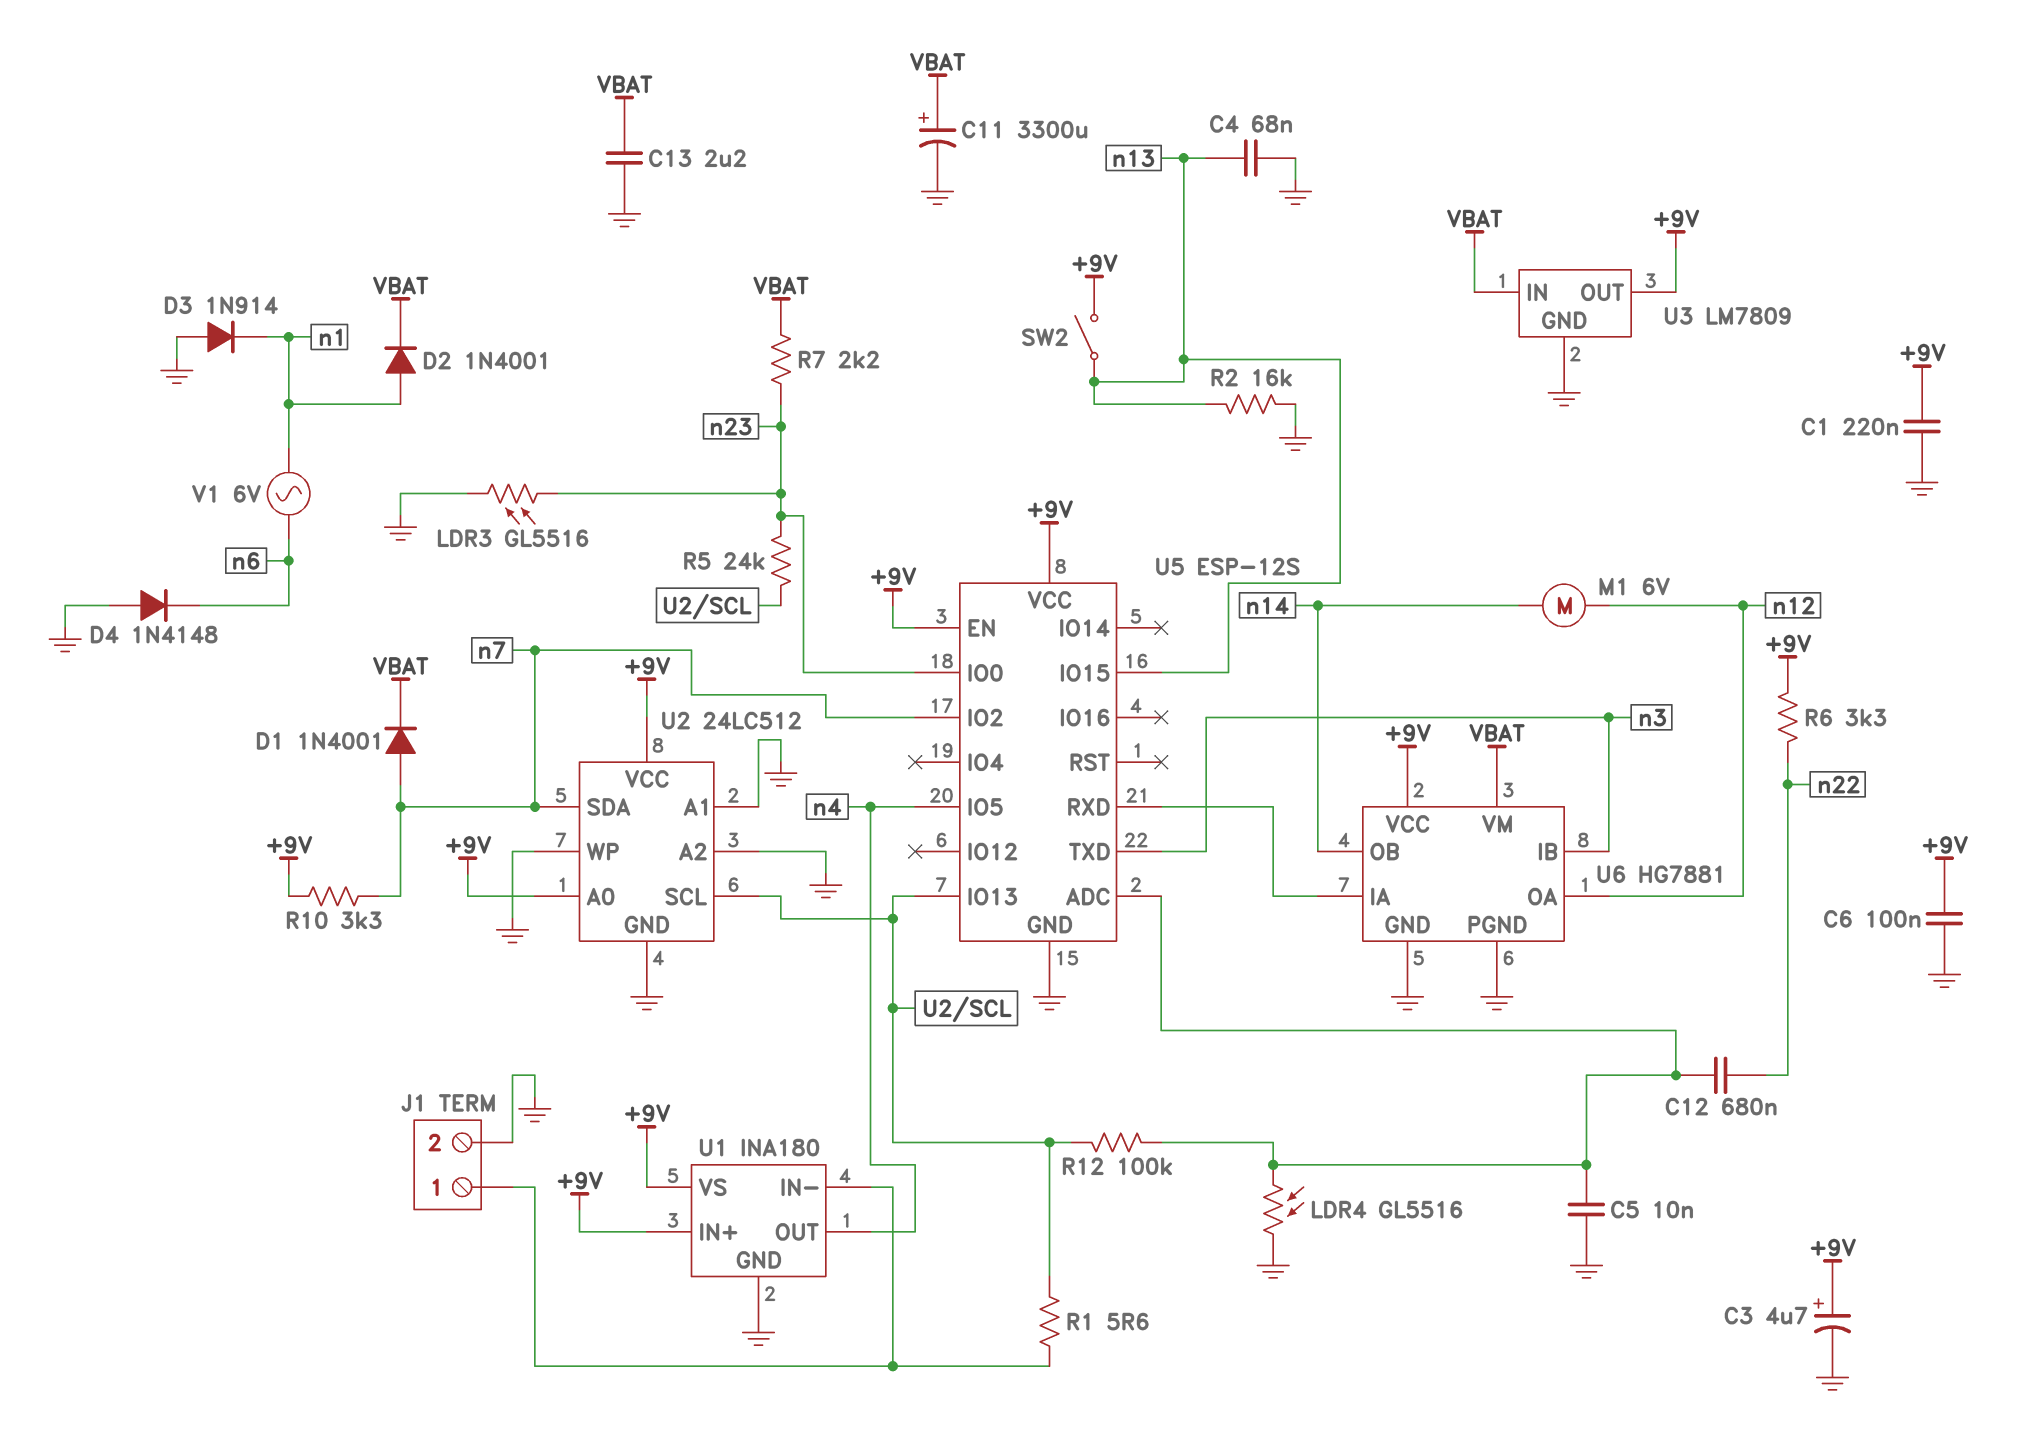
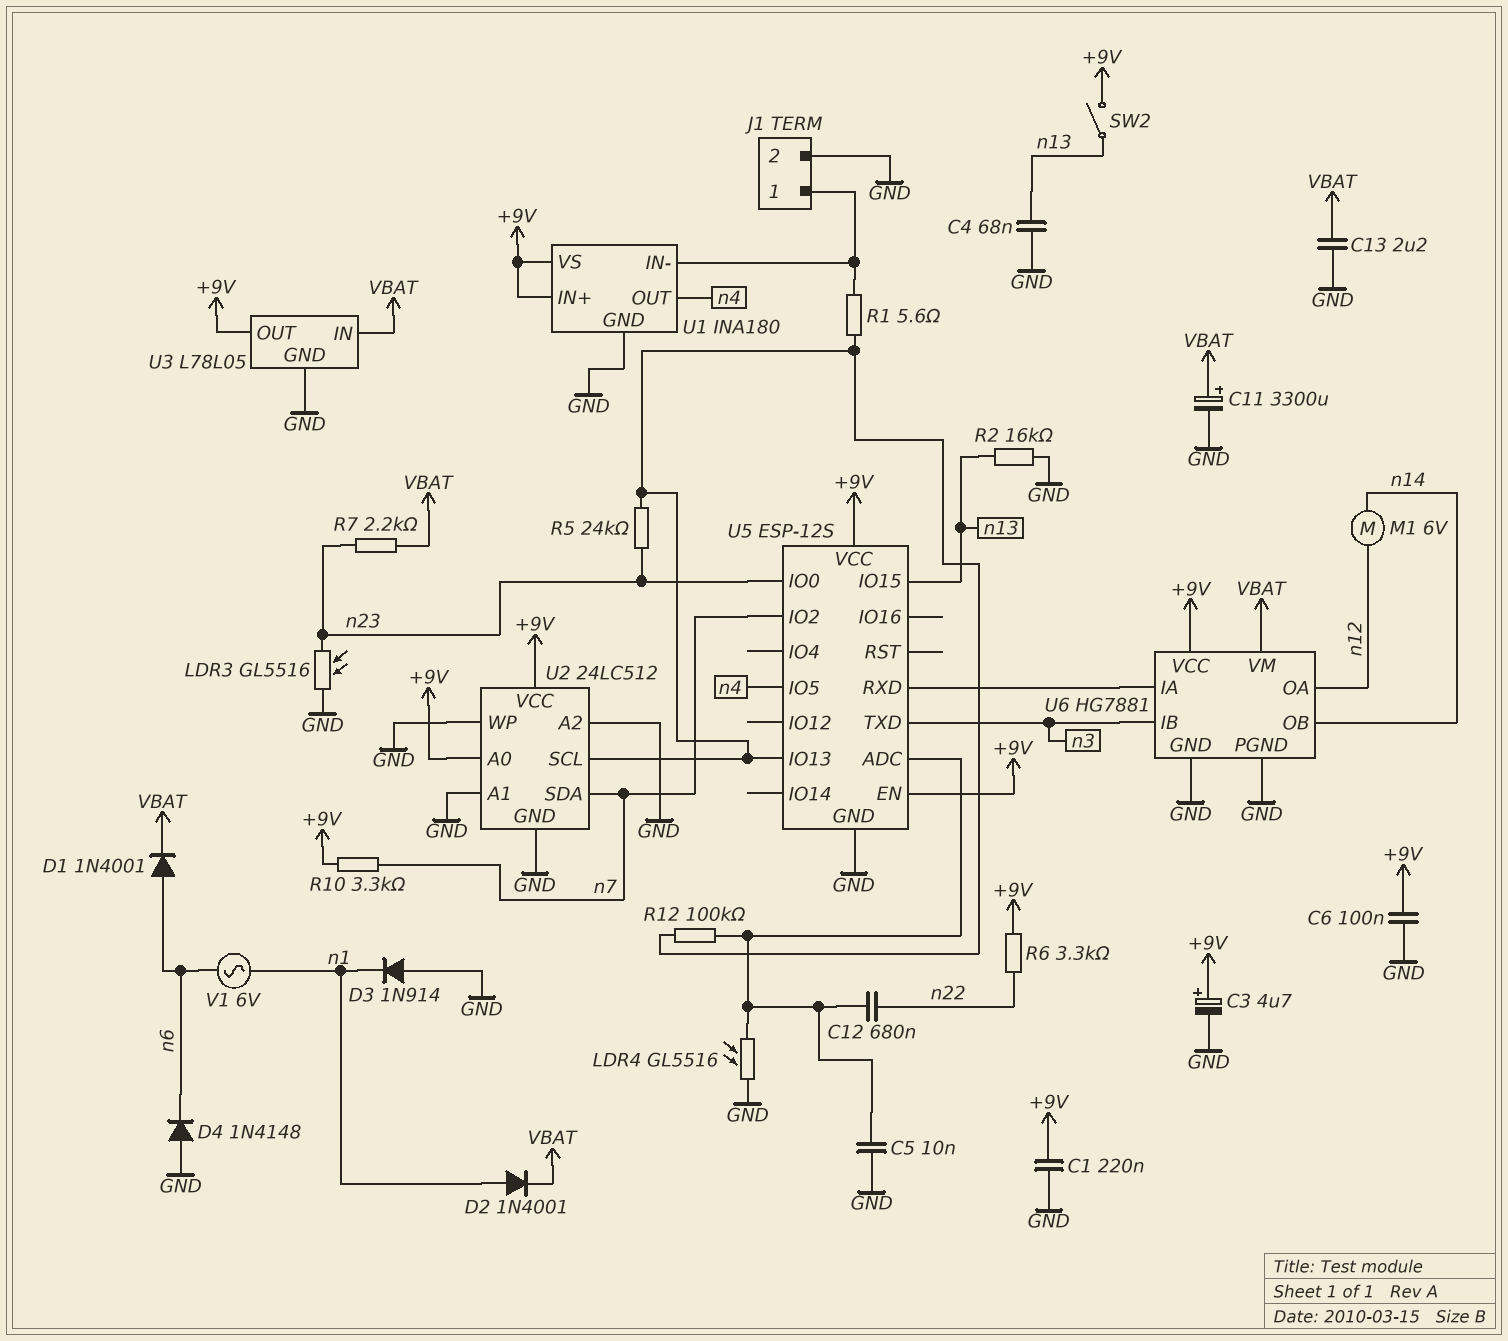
D1: diode 1N4001 (A n7, K VBAT) -> diode 1N4001 (A n6, K VBAT)
U3: LM7809 -> L78L05

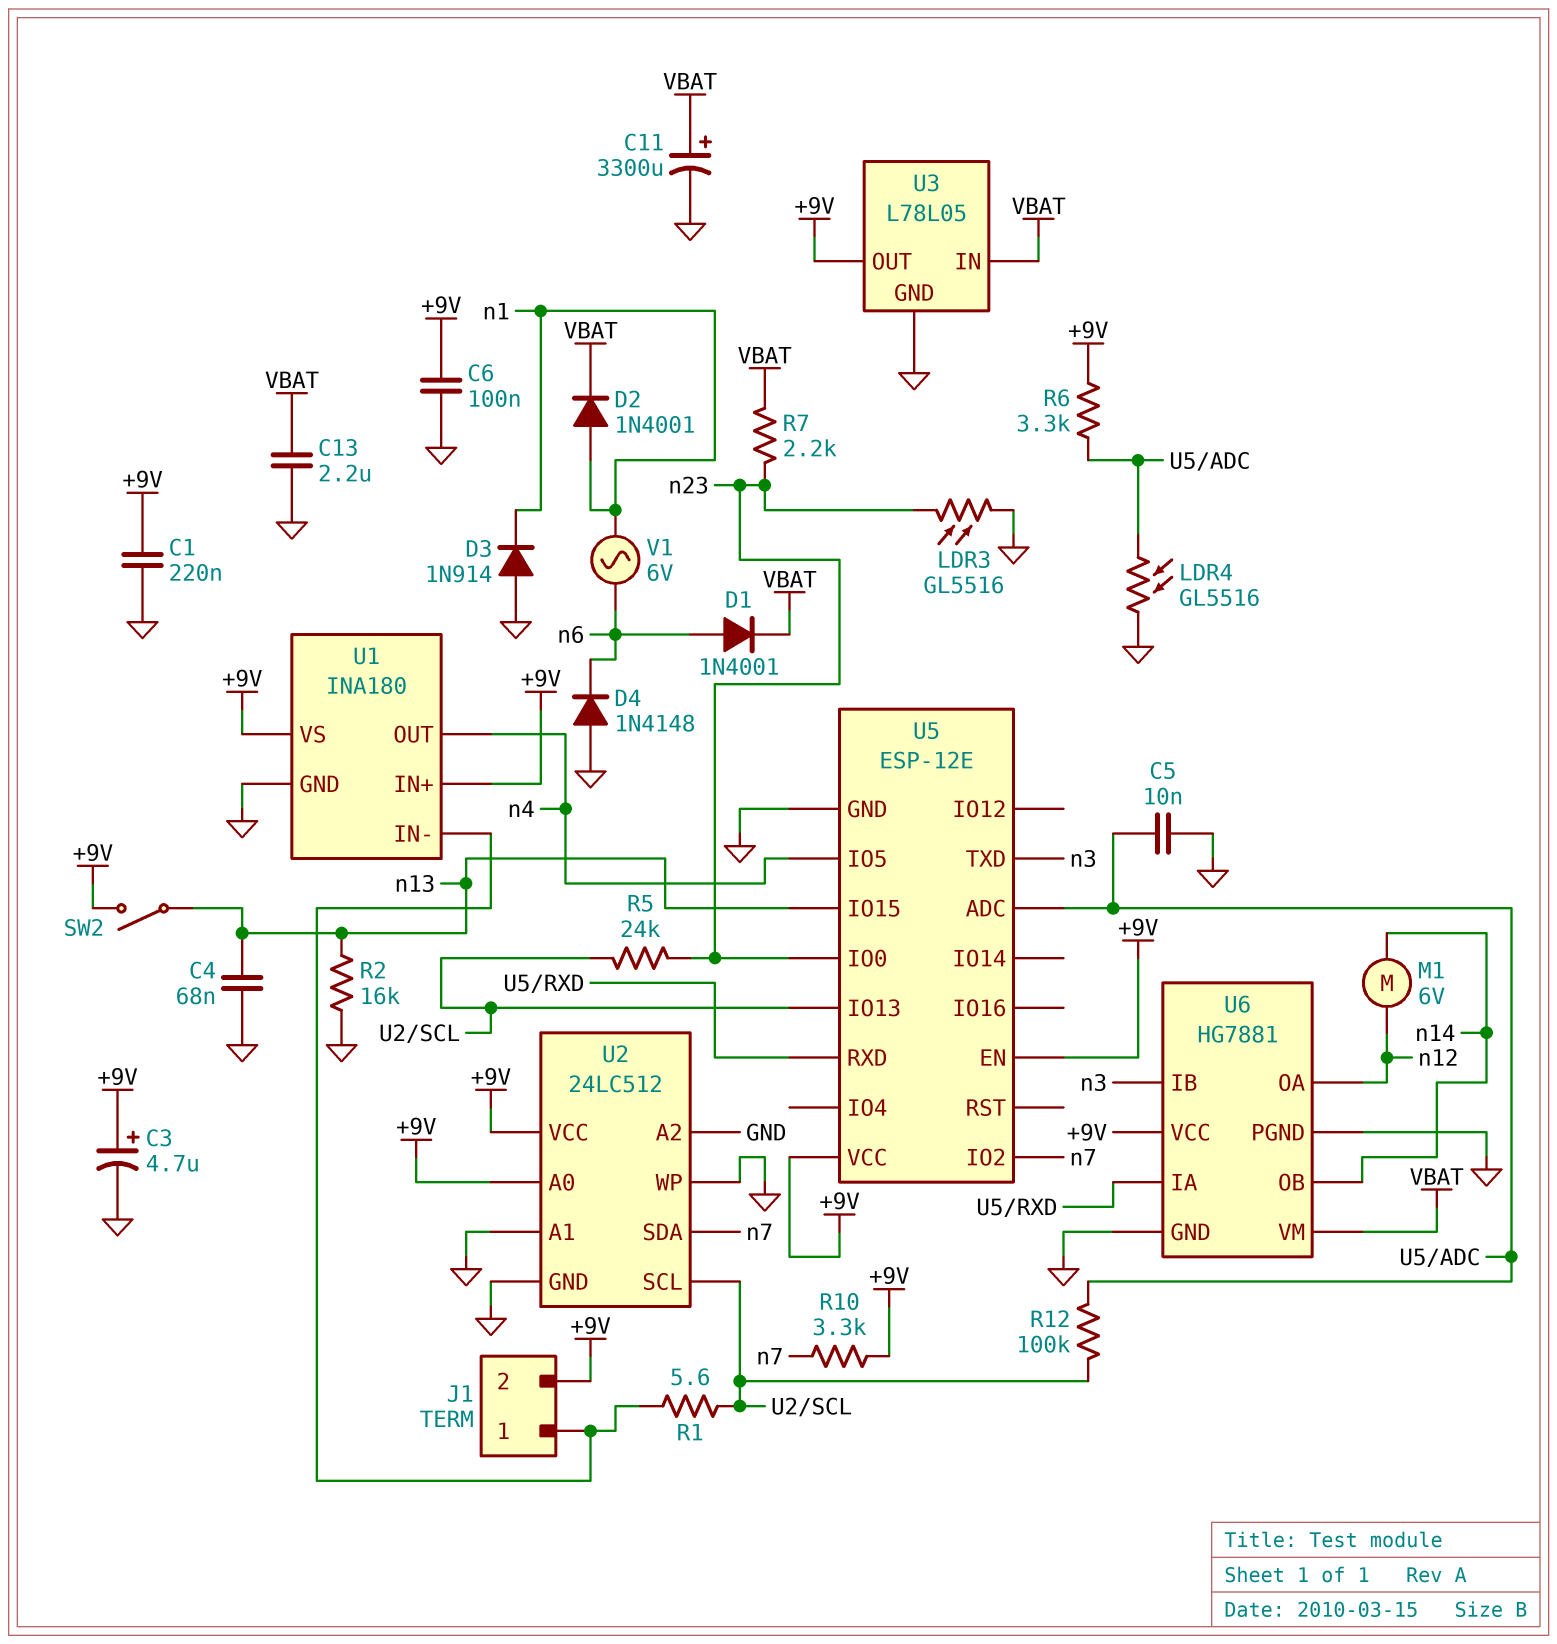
C12: 680nF (U5/ADC, n22) -> none
J1 pin 2: GND -> +9V
R6: 3.3k (+9V, n22) -> 3.3k (+9V, U5/ADC)
U5: ESP-12S -> ESP-12E

